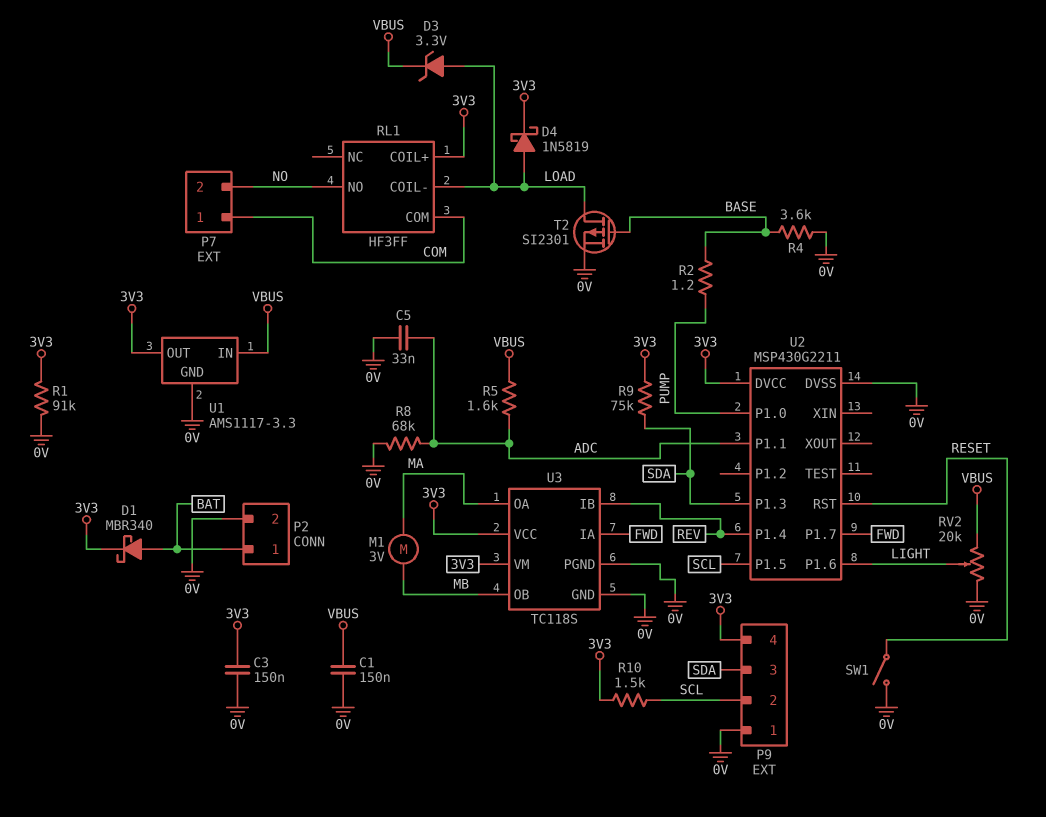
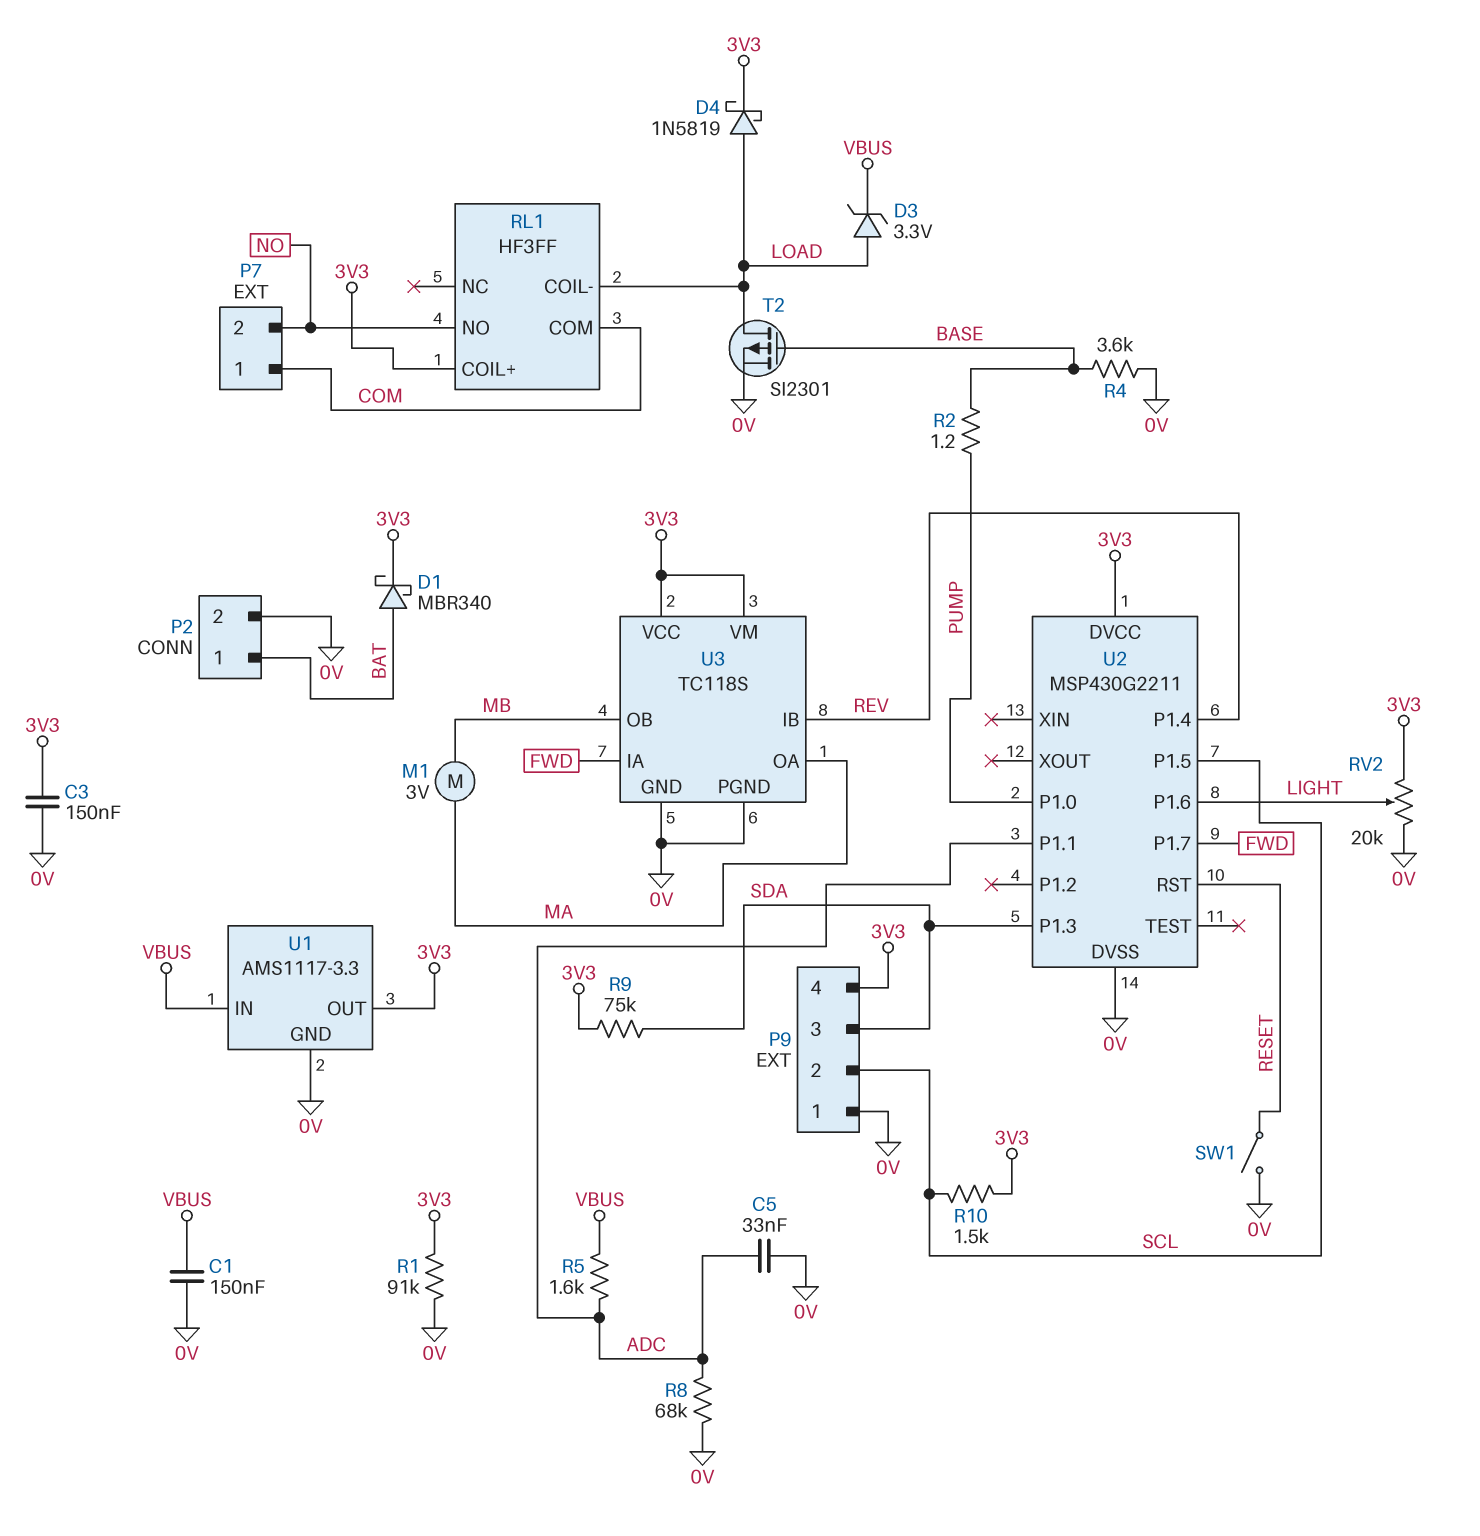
RV2: 20k (0V, VBUS, wiper LIGHT) -> 20k (0V, 3V3, wiper LIGHT)

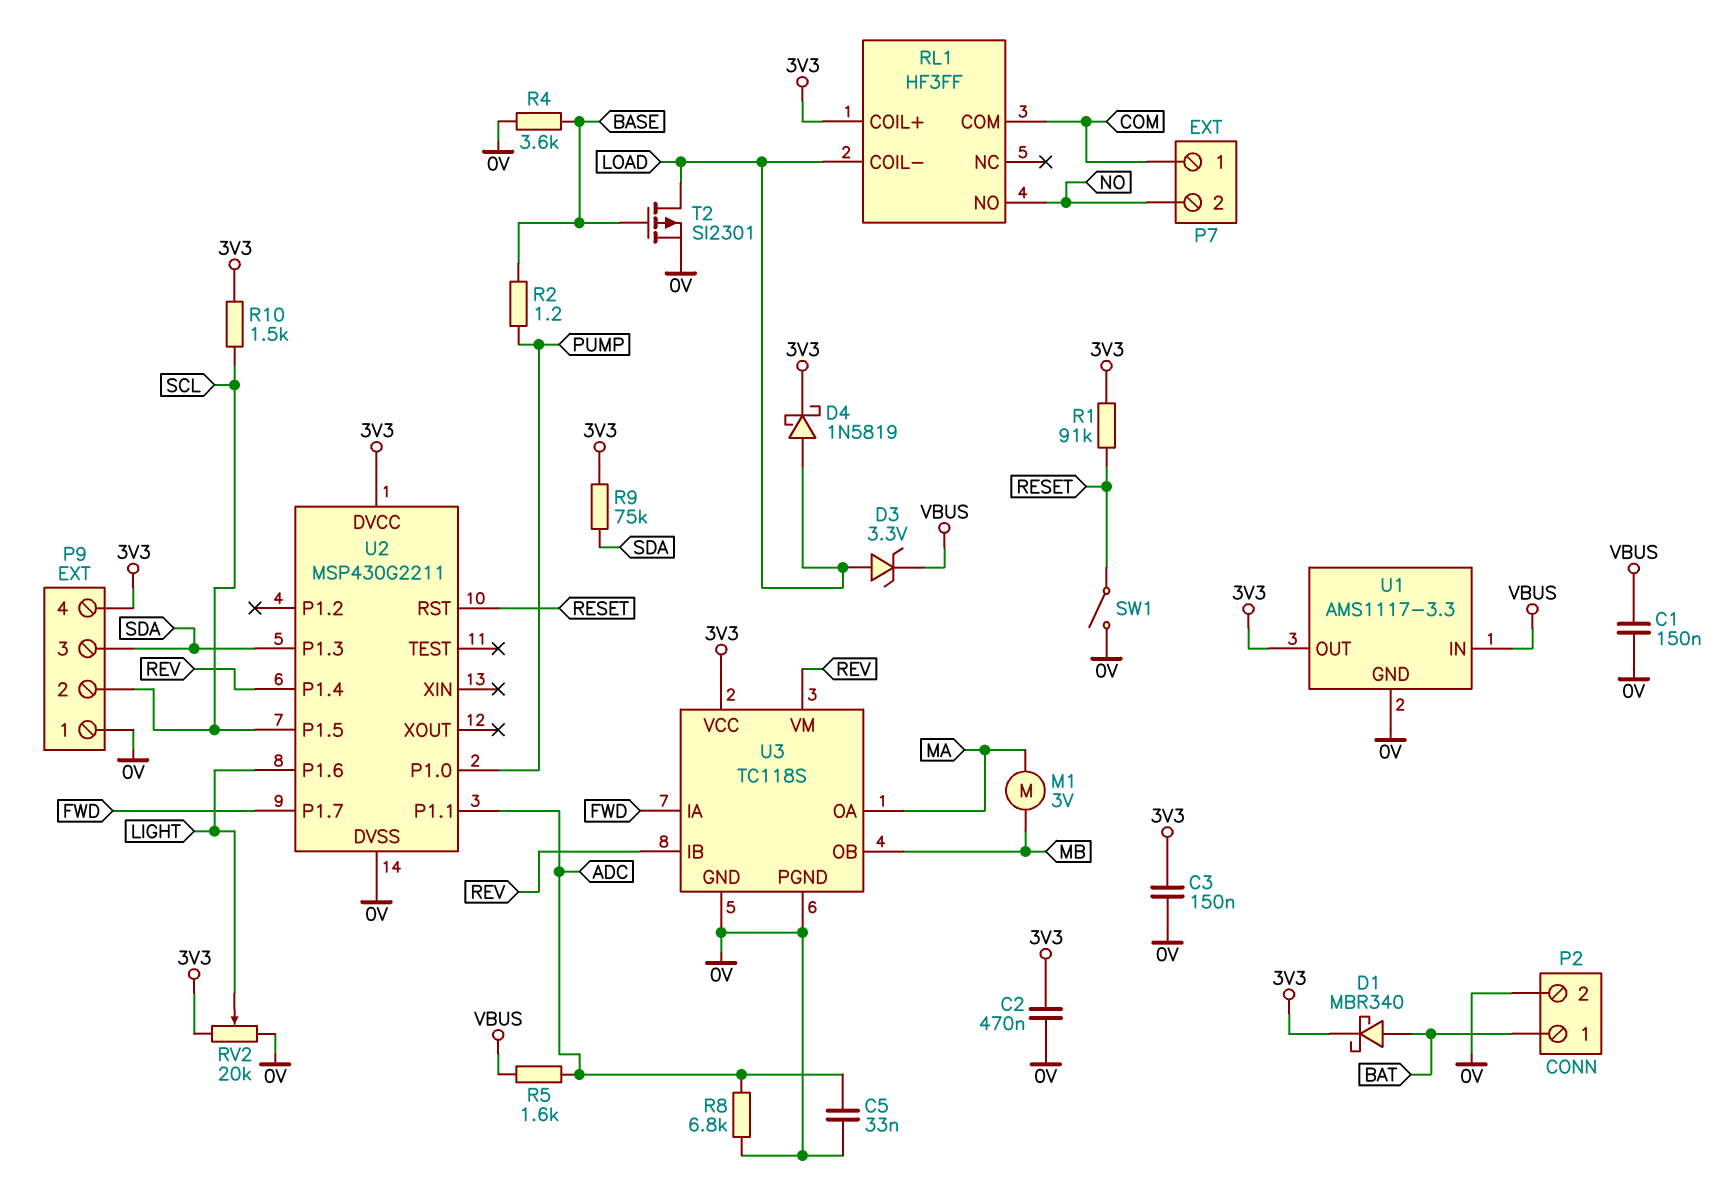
C2: none -> 470nF (0V, 3V3)
R1: 91k (0V, 3V3) -> 91k (3V3, RESET)
R8: 68k (0V, ADC) -> 6.8k (0V, ADC)
U3 pin VM: 3V3 -> REV

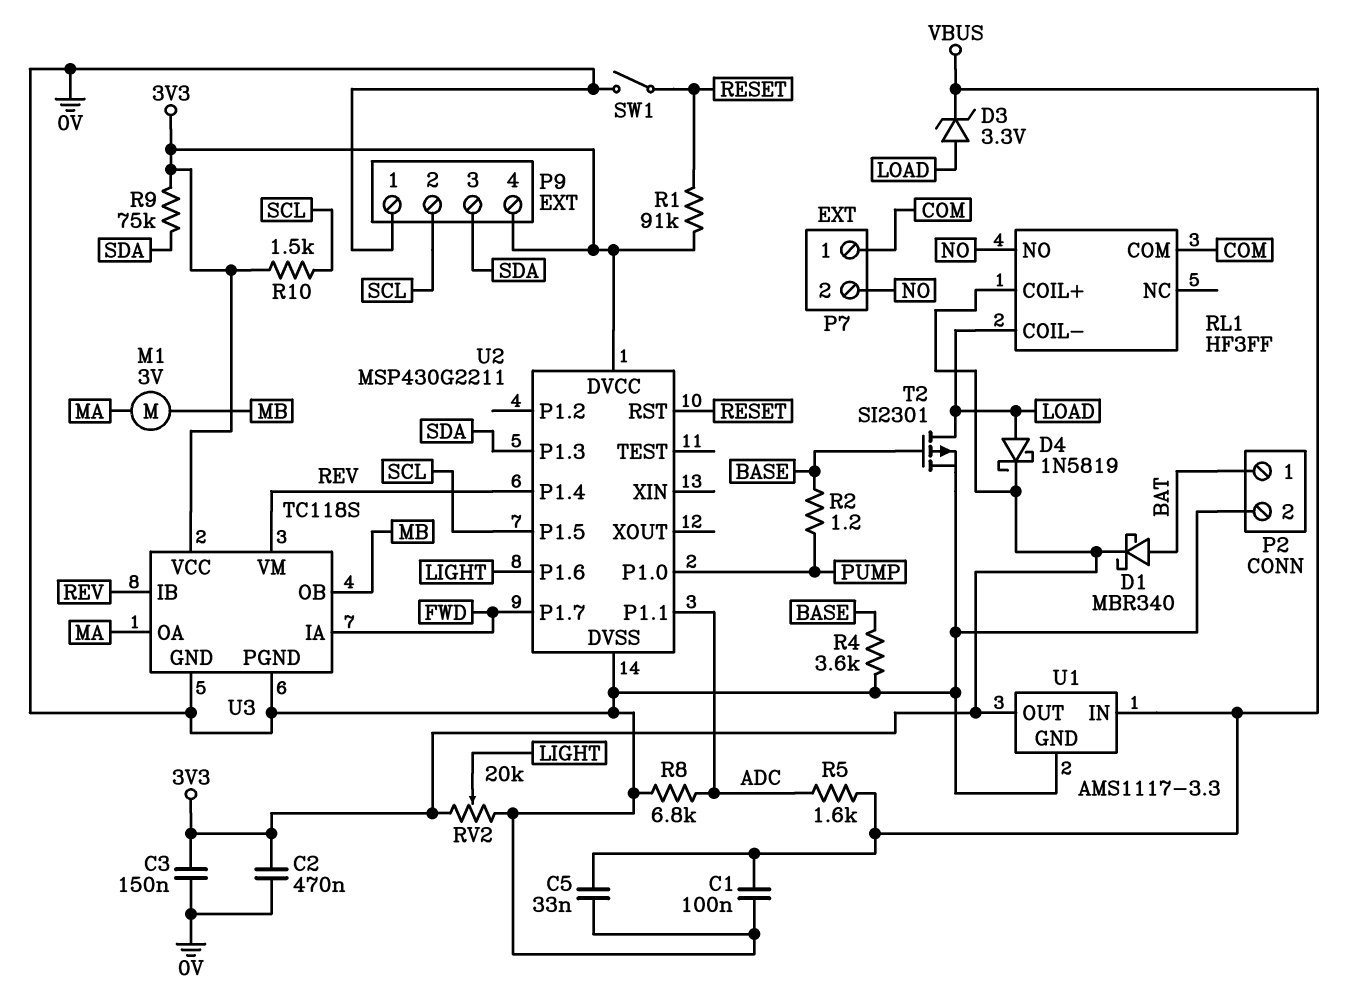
C1: 150nF (0V, VBUS) -> 100nF (0V, VBUS)
C5: 33nF (0V, ADC) -> 33nF (0V, VBUS)

